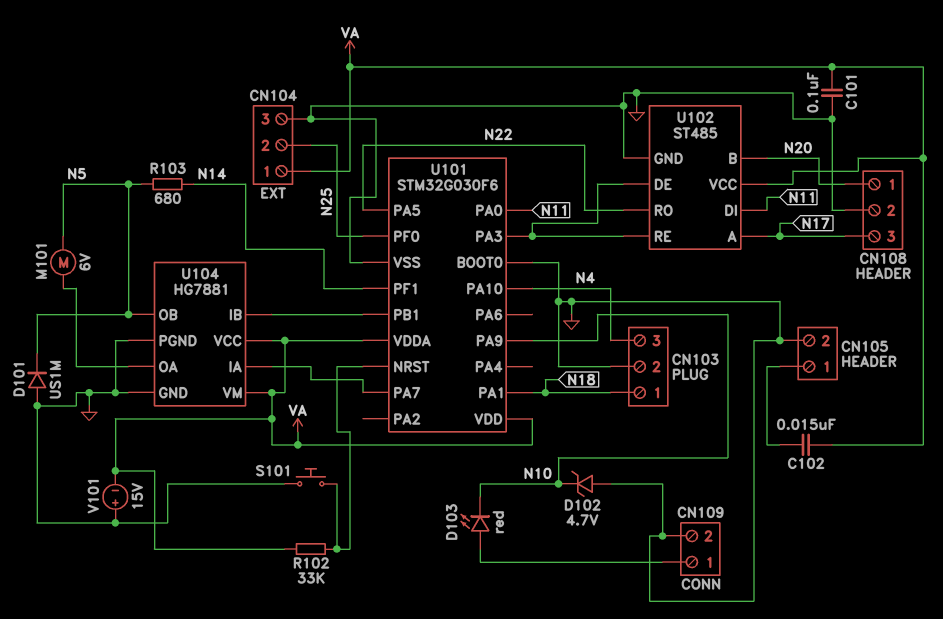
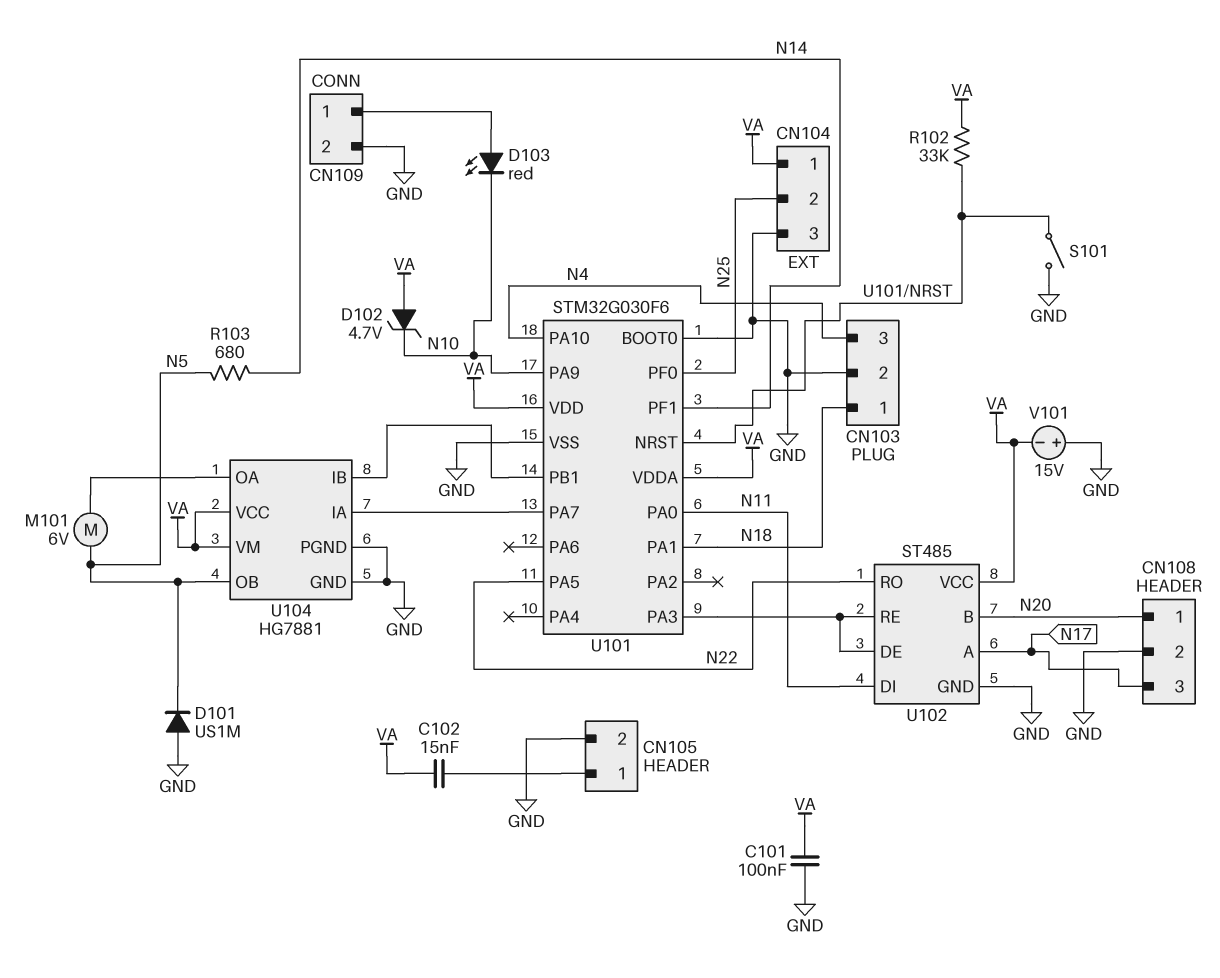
D102: zener 4.7V (A GND, K N10) -> zener 4.7V (A VA, K N10)
S101: button (GND, U101/NRST) -> switch (GND, U101/NRST)

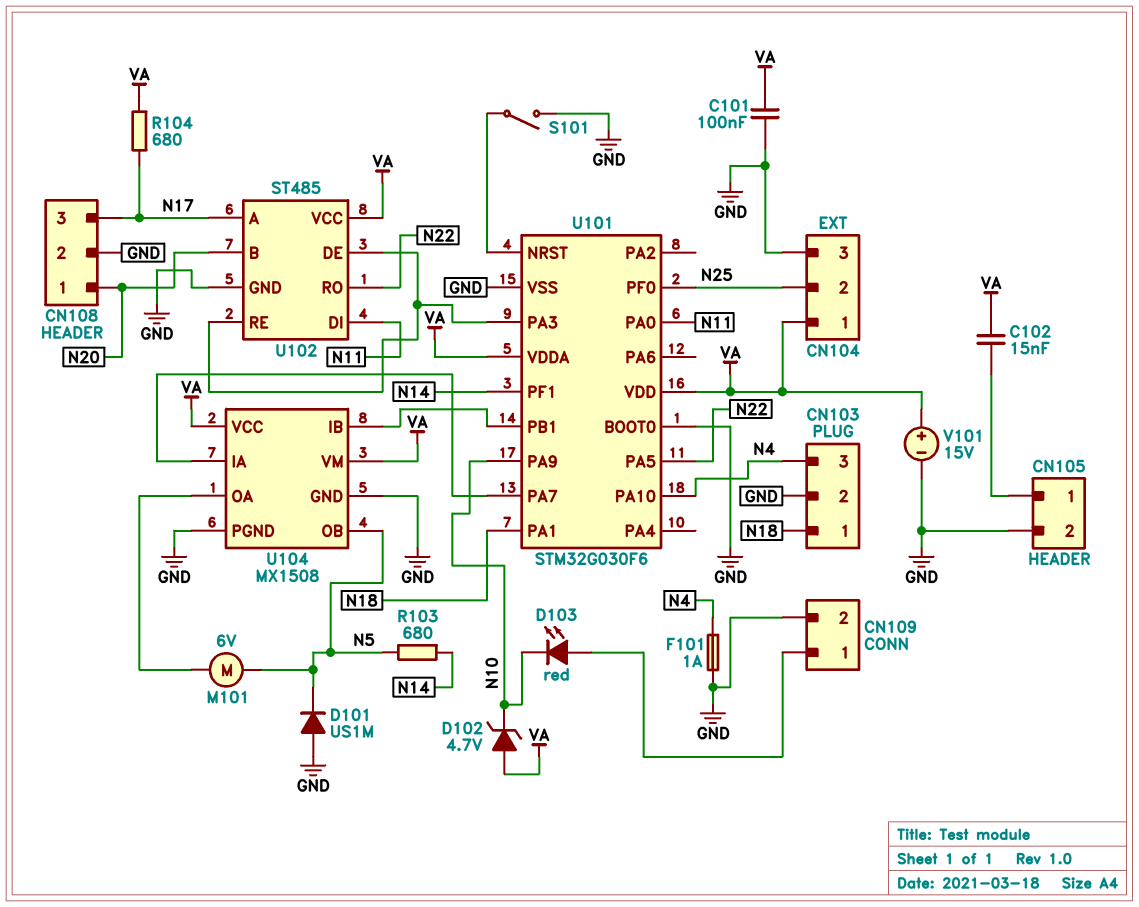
F101: none -> 1A (GND, N4)
R102: 33k (U101/NRST, VA) -> none
R104: none -> 680 (N17, VA)
U104: HG7881 -> MX1508
V101: 15V (plus GND, minus VA) -> 15V (plus VA, minus GND)

